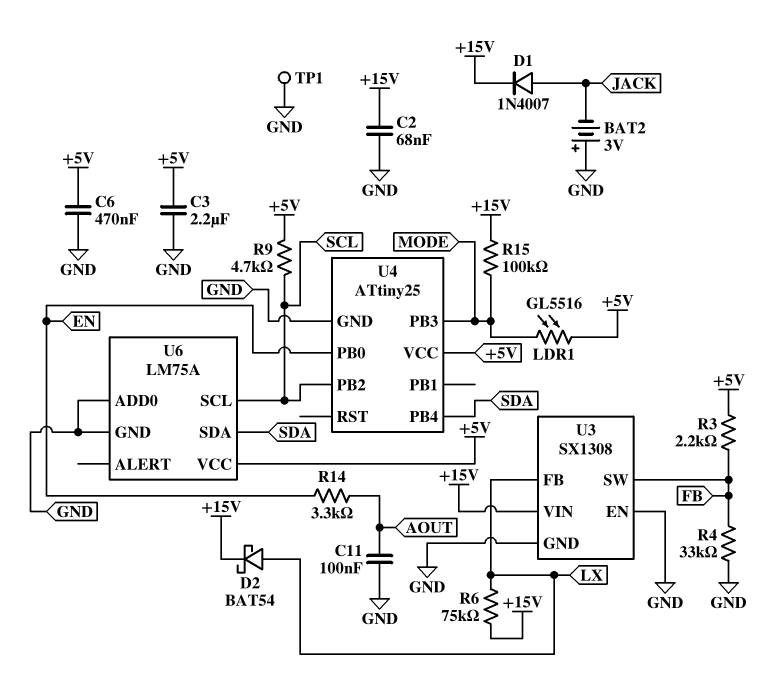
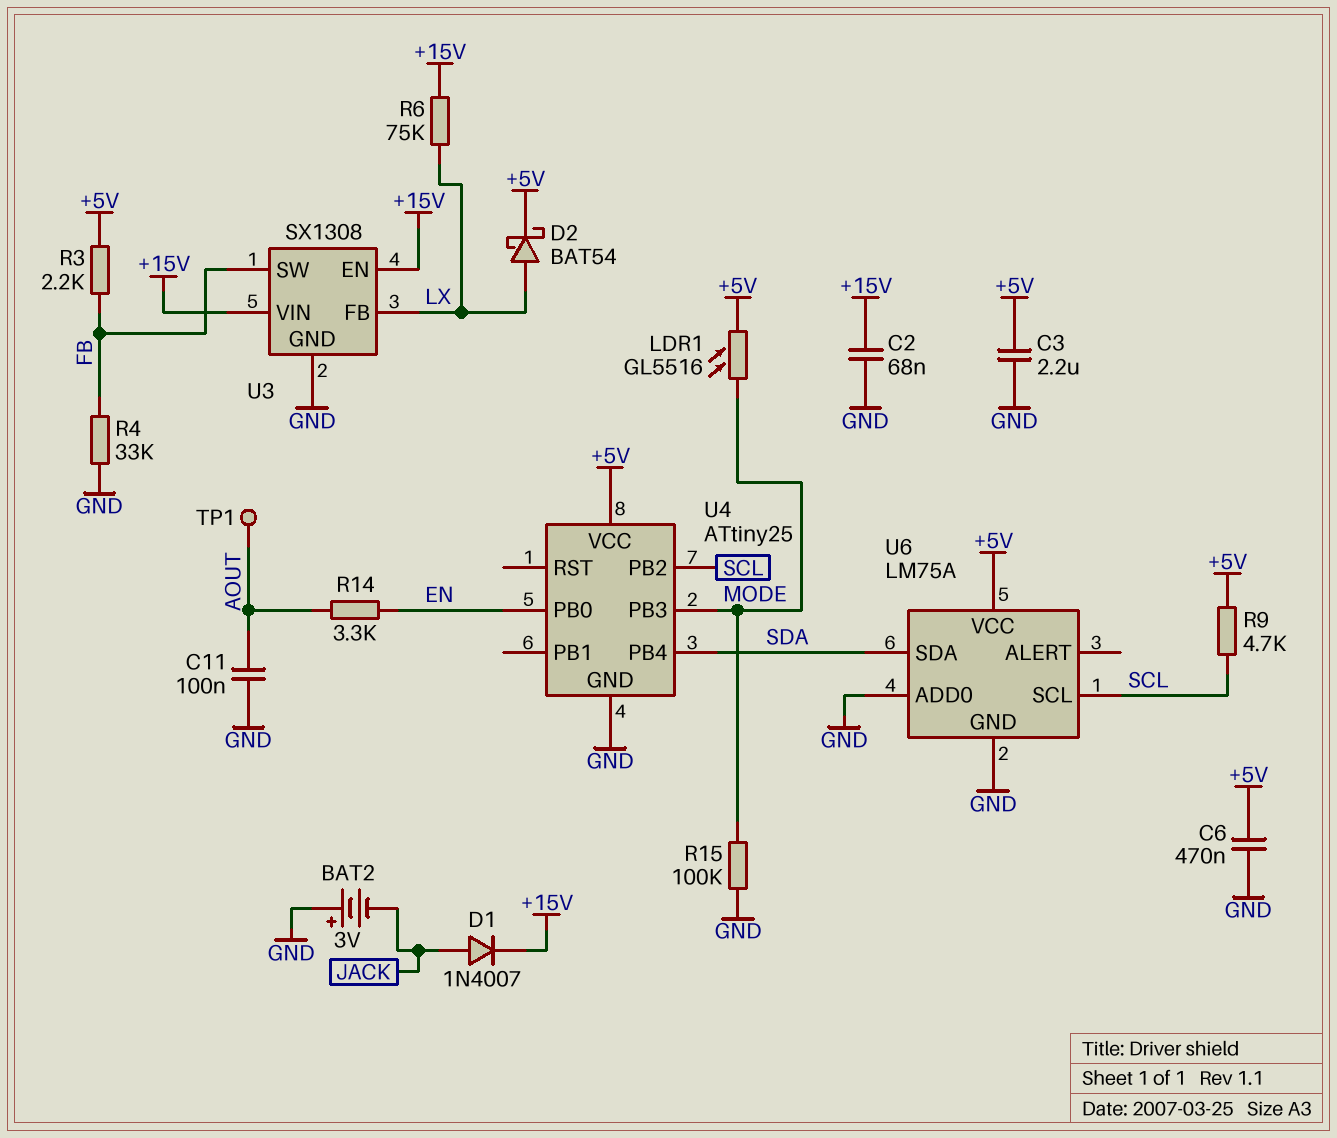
D2: schottky BAT54 (A LX, K +15V) -> schottky BAT54 (A LX, K +5V)
R15: 100k (+15V, MODE) -> 100k (GND, MODE)
TP1: test point (GND) -> test point (AOUT)
U3 pin EN: GND -> +15V

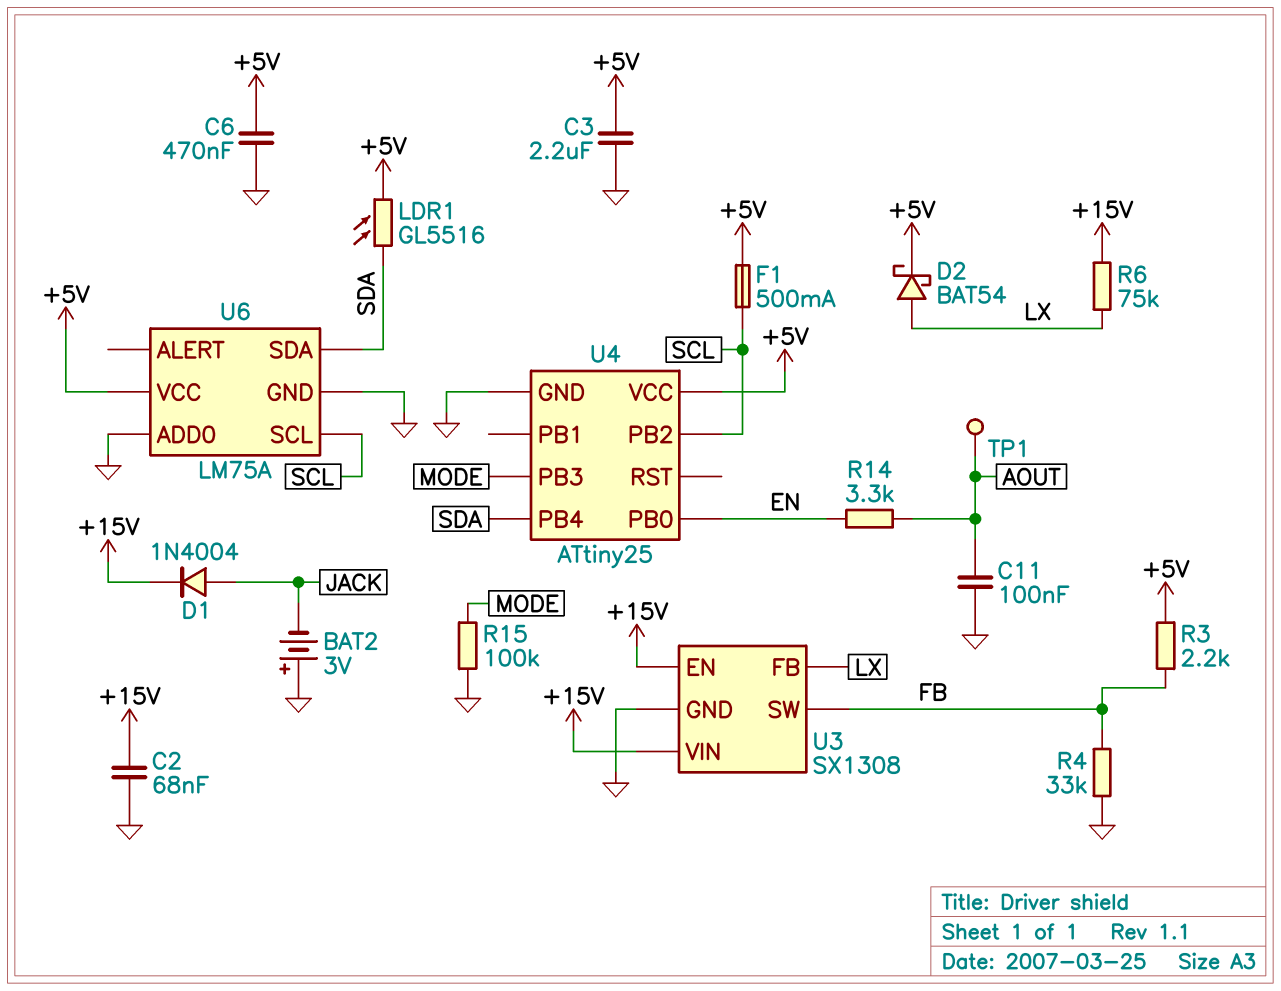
D1: diode 1N4007 (A JACK, K +15V) -> diode 1N4004 (A JACK, K +15V)
F1: none -> 500mA (+5V, SCL)
LDR1: GL5516 (+5V, MODE) -> GL5516 (+5V, SDA)
R9: 4.7k (+5V, SCL) -> none

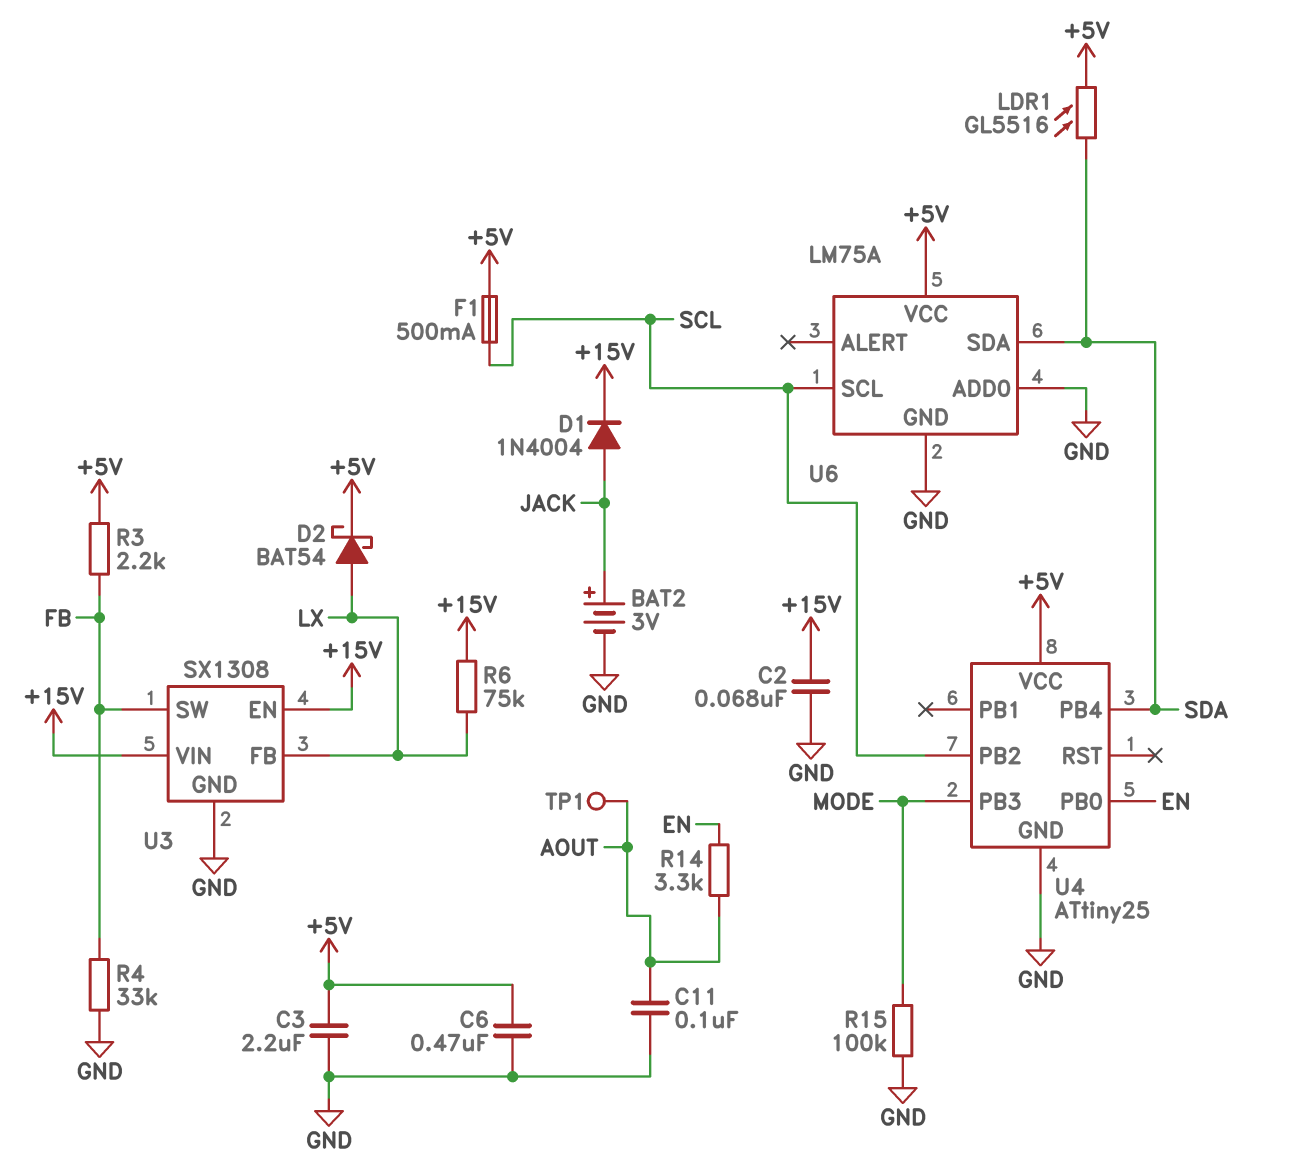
BAT2: 3V (plus GND, minus JACK) -> 3V (plus JACK, minus GND)

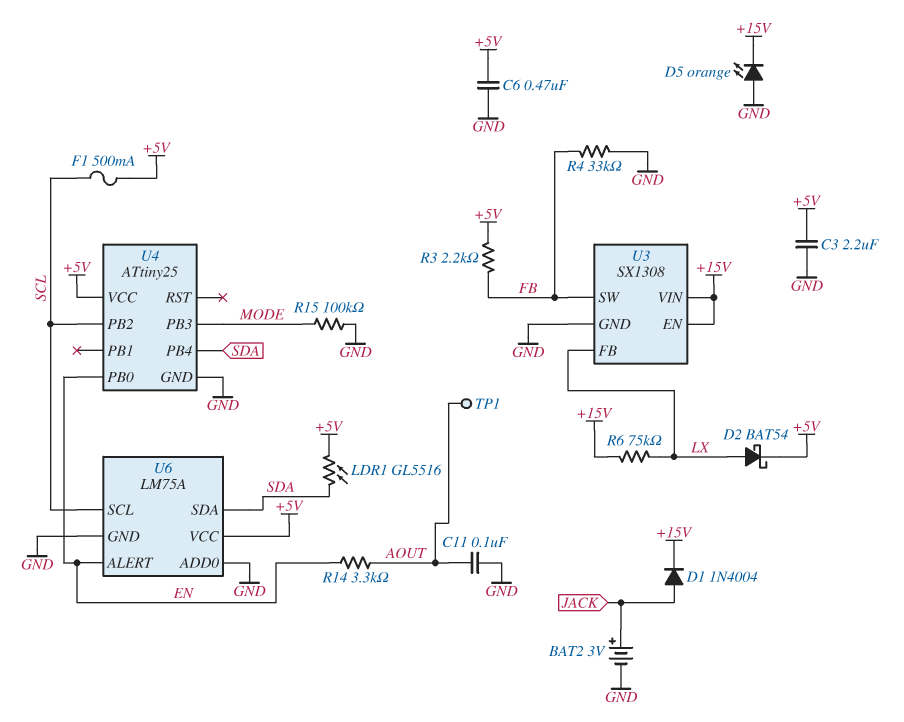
C2: 68nF (+15V, GND) -> none
D5: none -> LED orange (A GND, K +15V)
U6 pin ALERT: none -> EN

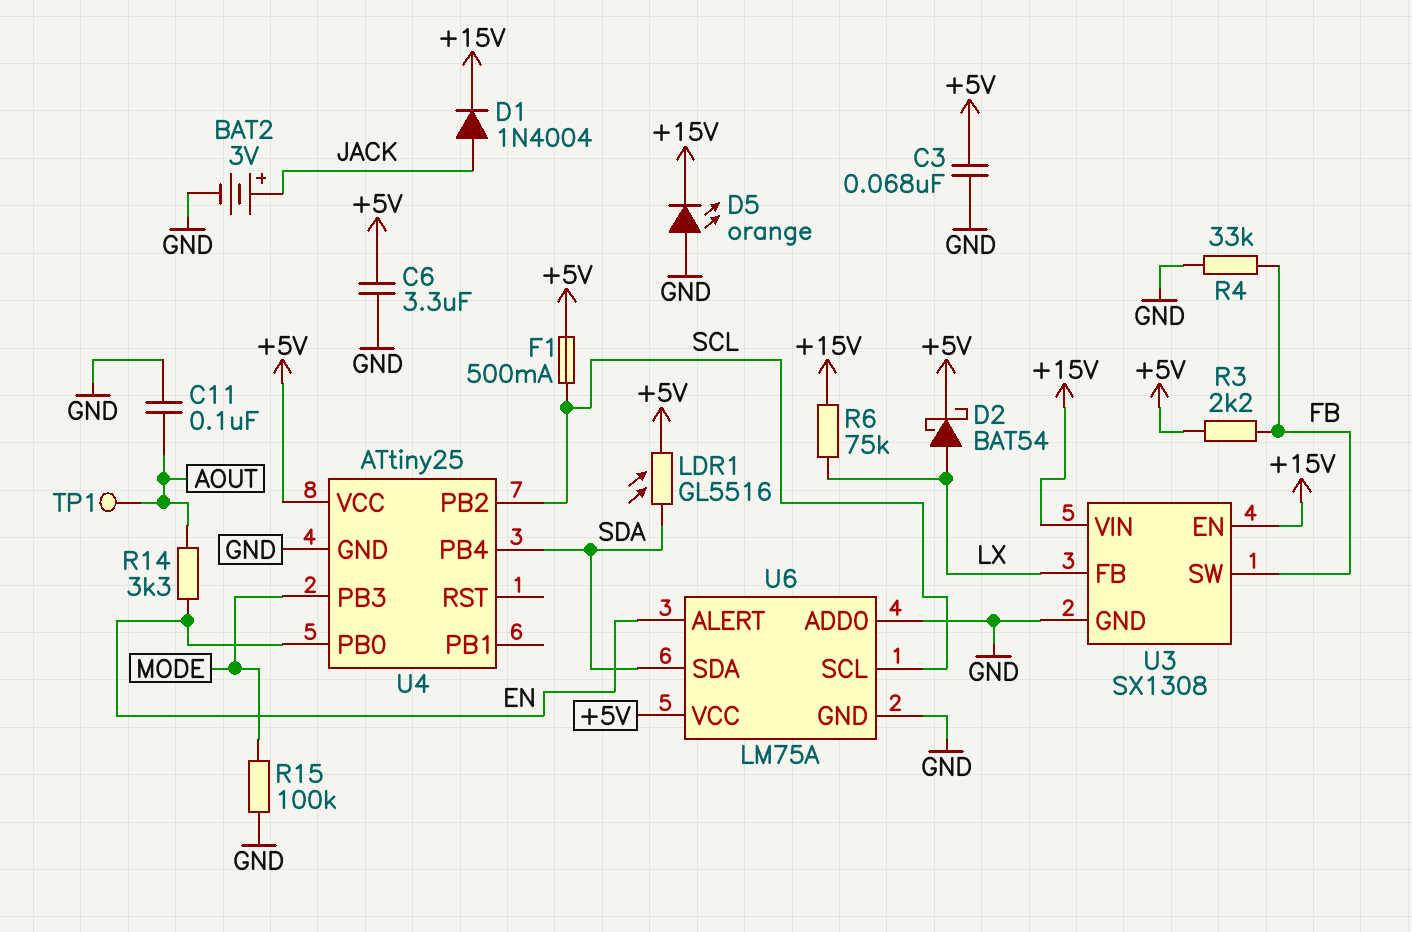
C3: 2.2uF (+5V, GND) -> 68nF (+5V, GND)
C6: 470nF (+5V, GND) -> 3.3uF (+5V, GND)

